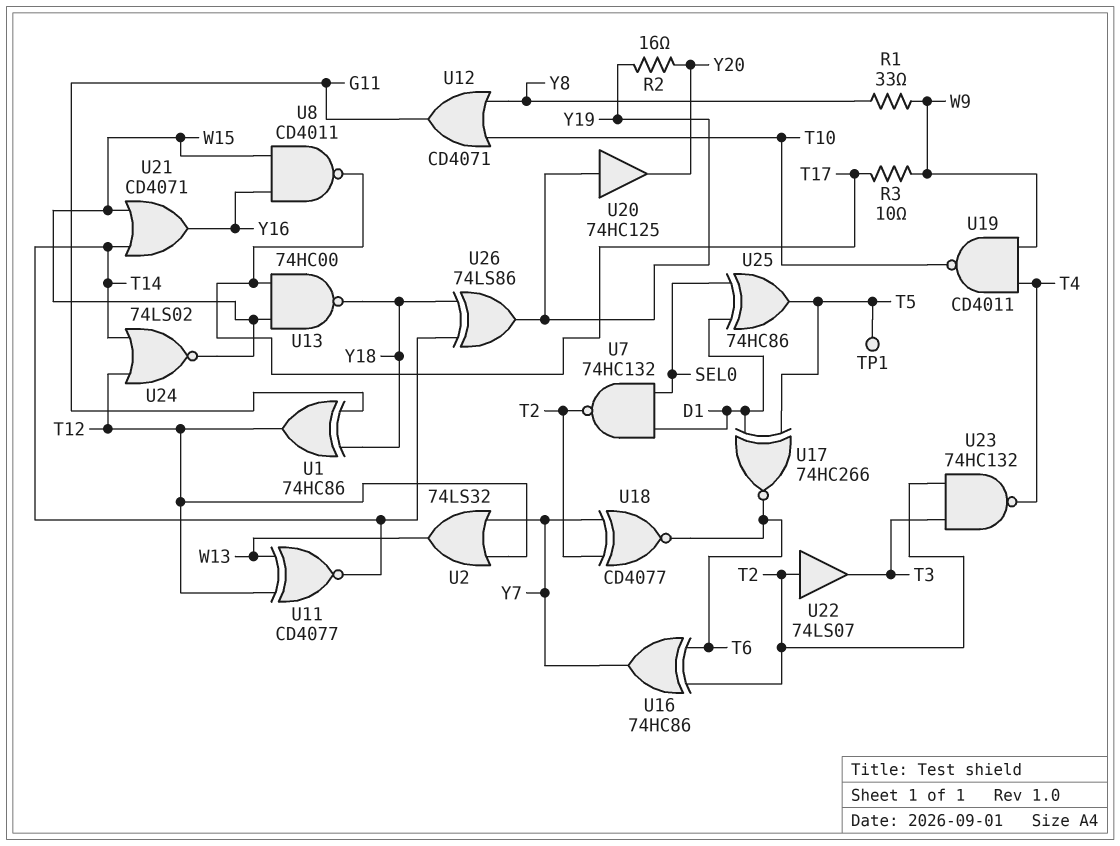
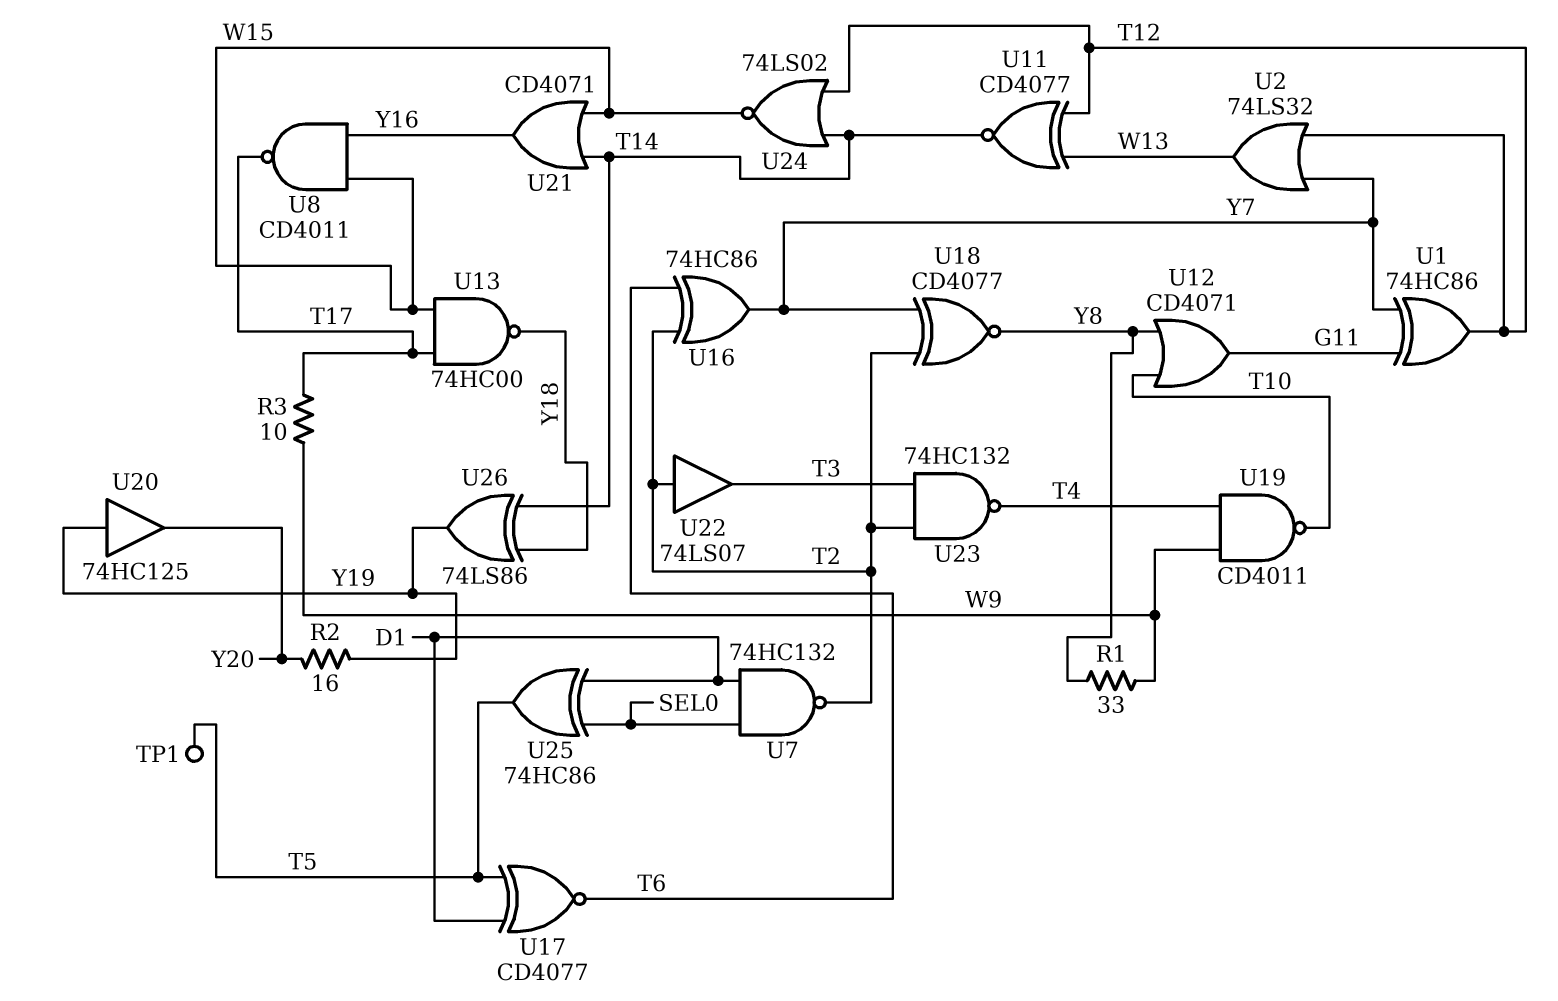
U1: XOR 74HC86 (in G11, in Y18, out T12) -> XOR 74HC86 (in G11, in Y7, out T12)
U17: XNOR 74HC266 (in D1, in T5, out T6) -> XNOR CD4077 (in D1, in T5, out T6)
U18: XNOR CD4077 (in T2, in Y7, out T6) -> XNOR CD4077 (in T2, in Y7, out Y8)

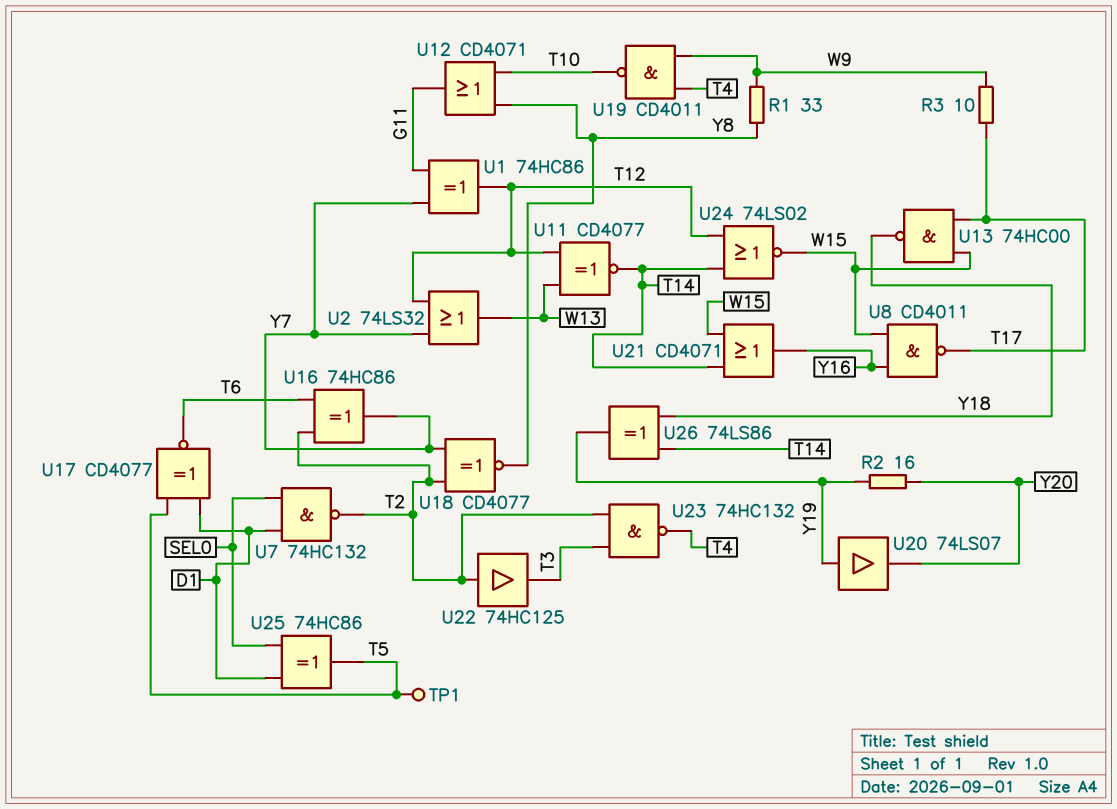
U20: buffer 74HC125 (in Y19, out Y20) -> buffer 74LS07 (in Y19, out Y20)
U22: buffer 74LS07 (in T2, out T3) -> buffer 74HC125 (in T2, out T3)

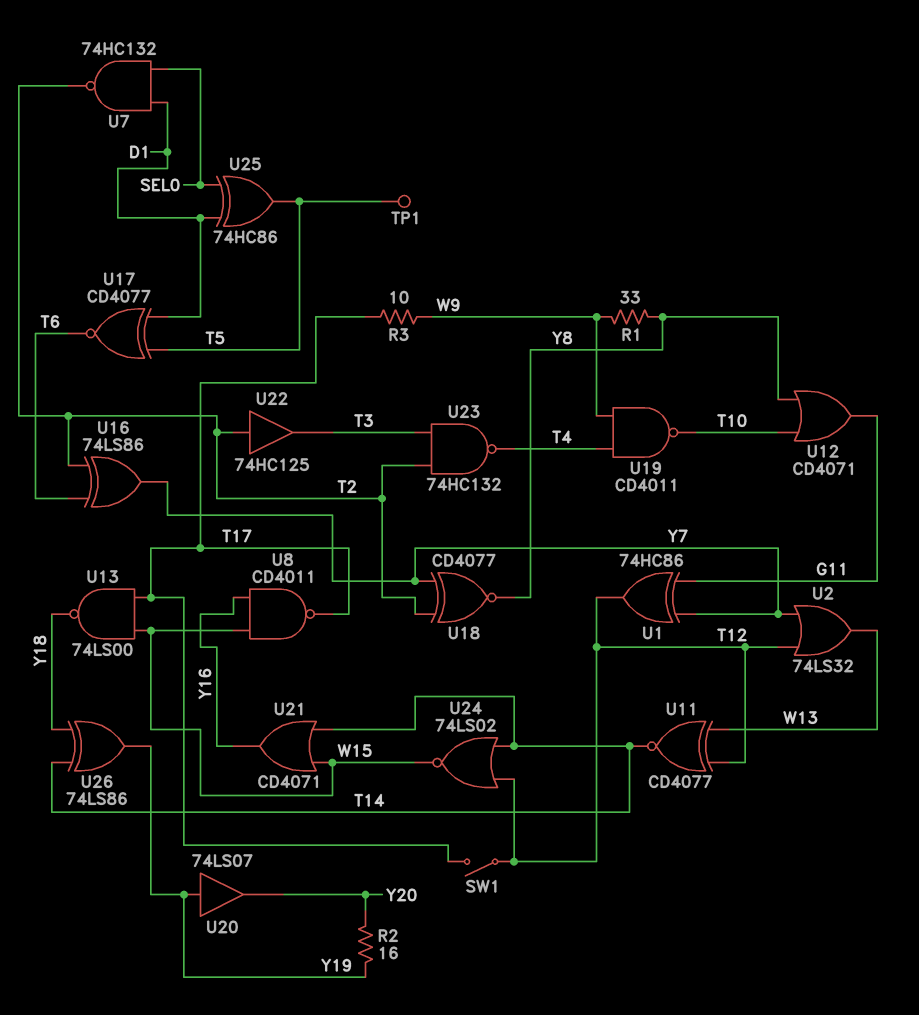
SW1: none -> switch (T12, T17)
U13: NAND 74HC00 (in T17, in W15, out Y18) -> NAND 74LS00 (in T17, in W15, out Y18)
U16: XOR 74HC86 (in T2, in T6, out Y7) -> XOR 74LS86 (in T2, in T6, out Y7)

